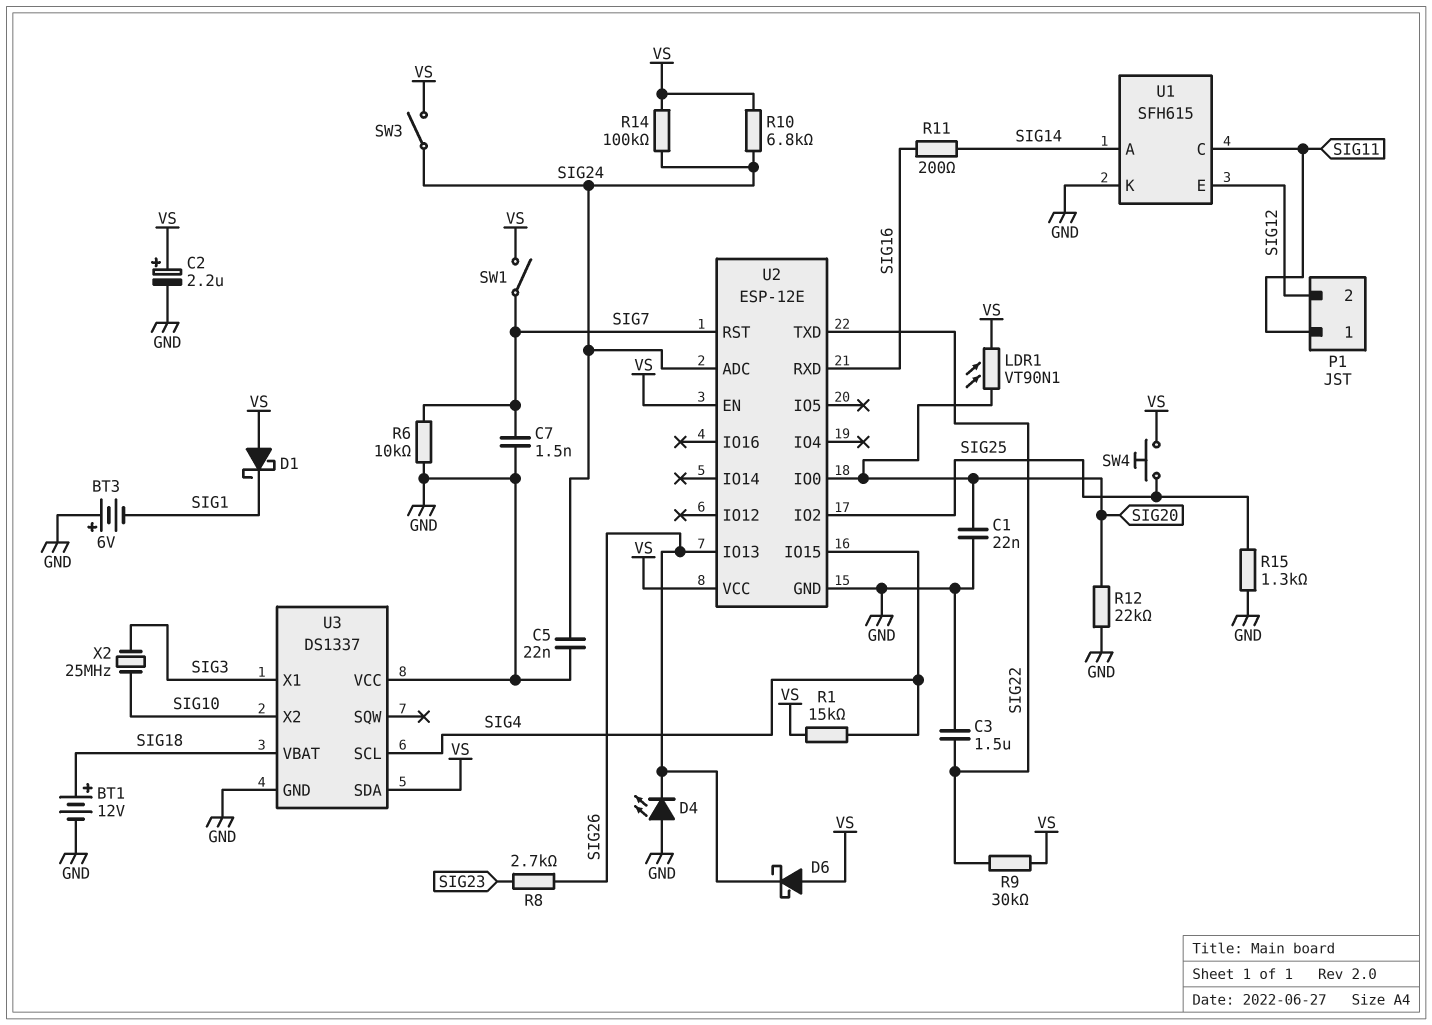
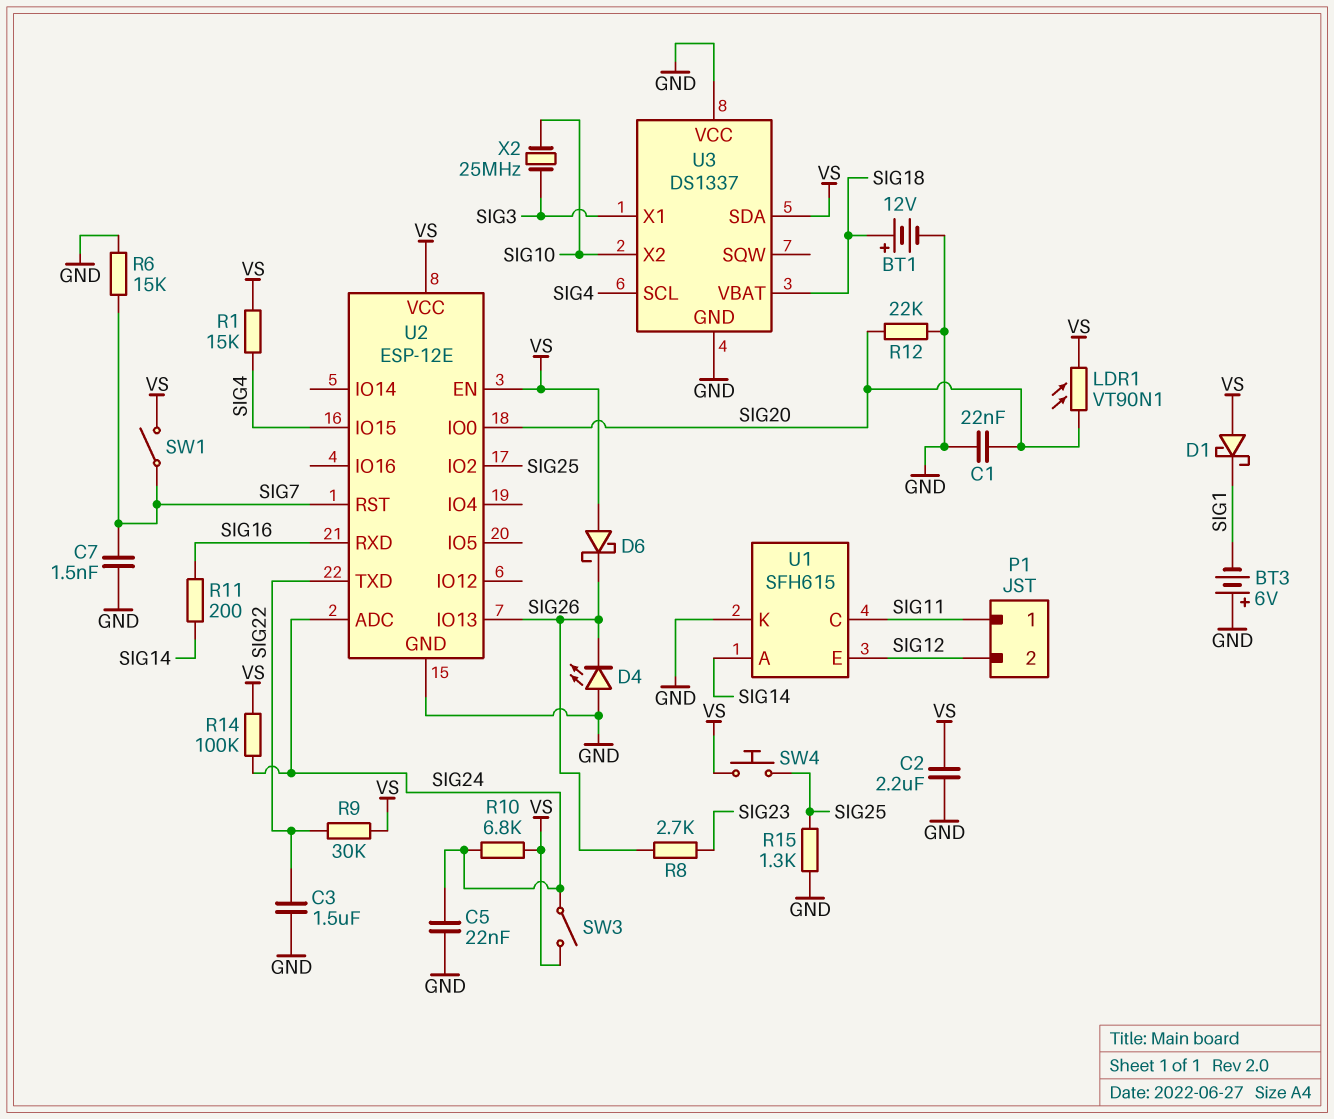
C2: 2.2uF (plus VS, minus GND) -> 2.2uF (GND, VS)
R6: 10k (GND, SIG7) -> 15k (GND, SIG7)

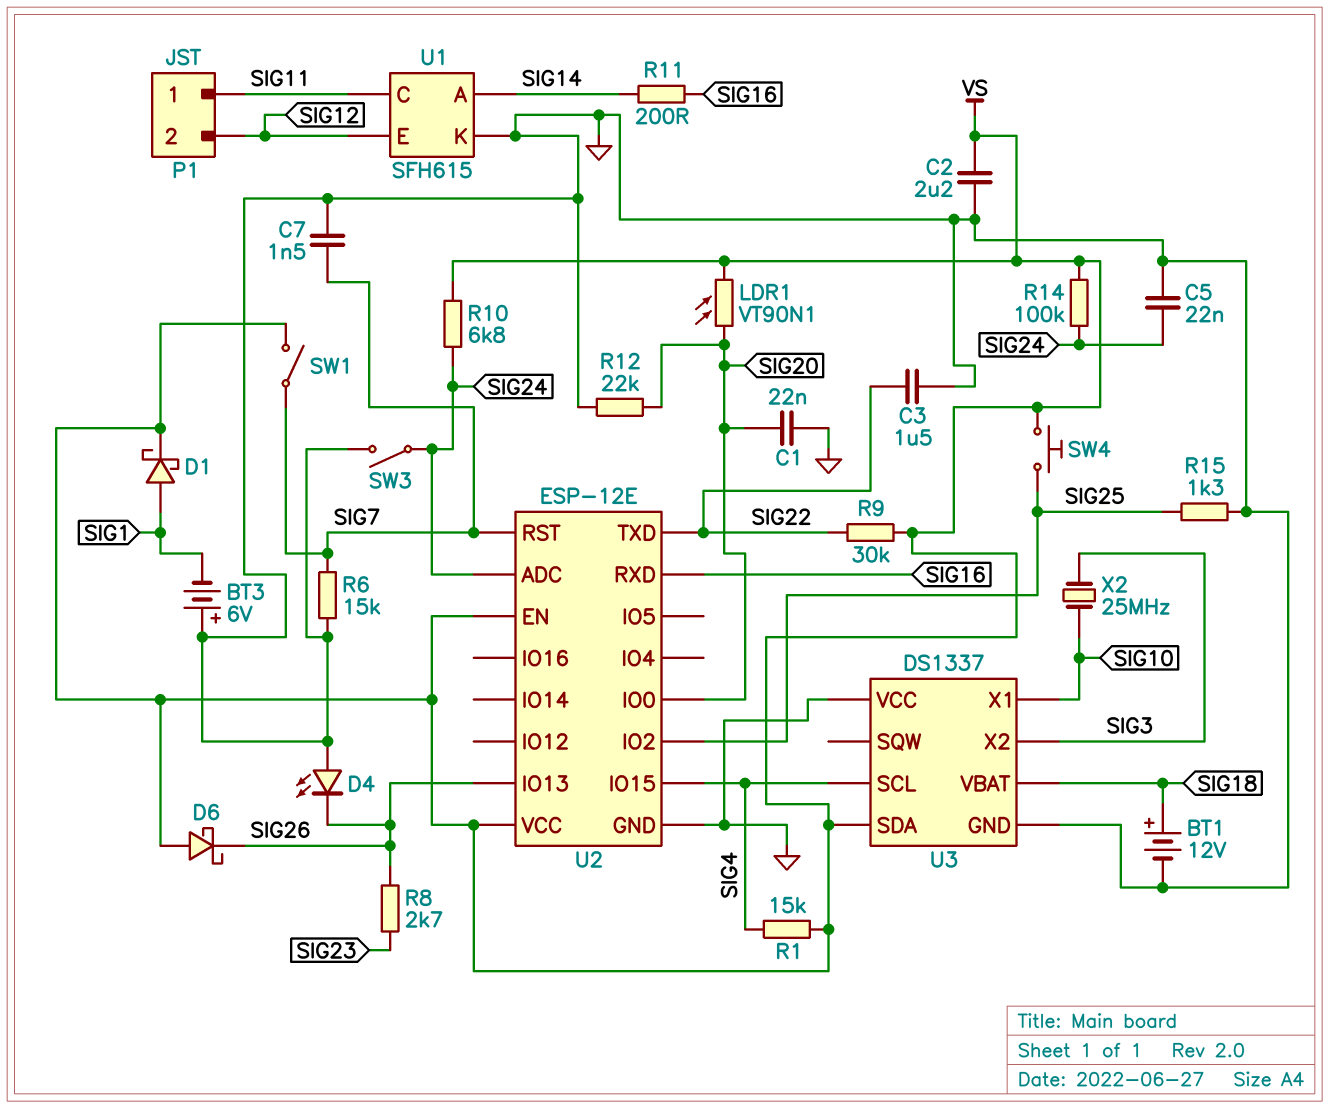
D1: schottky (A VS, K SIG1) -> schottky (A SIG1, K VS)
SW3: switch (SIG24, VS) -> switch (GND, SIG24)
U3 pin X1: SIG3 -> SIG10
U3 pin X2: SIG10 -> SIG3

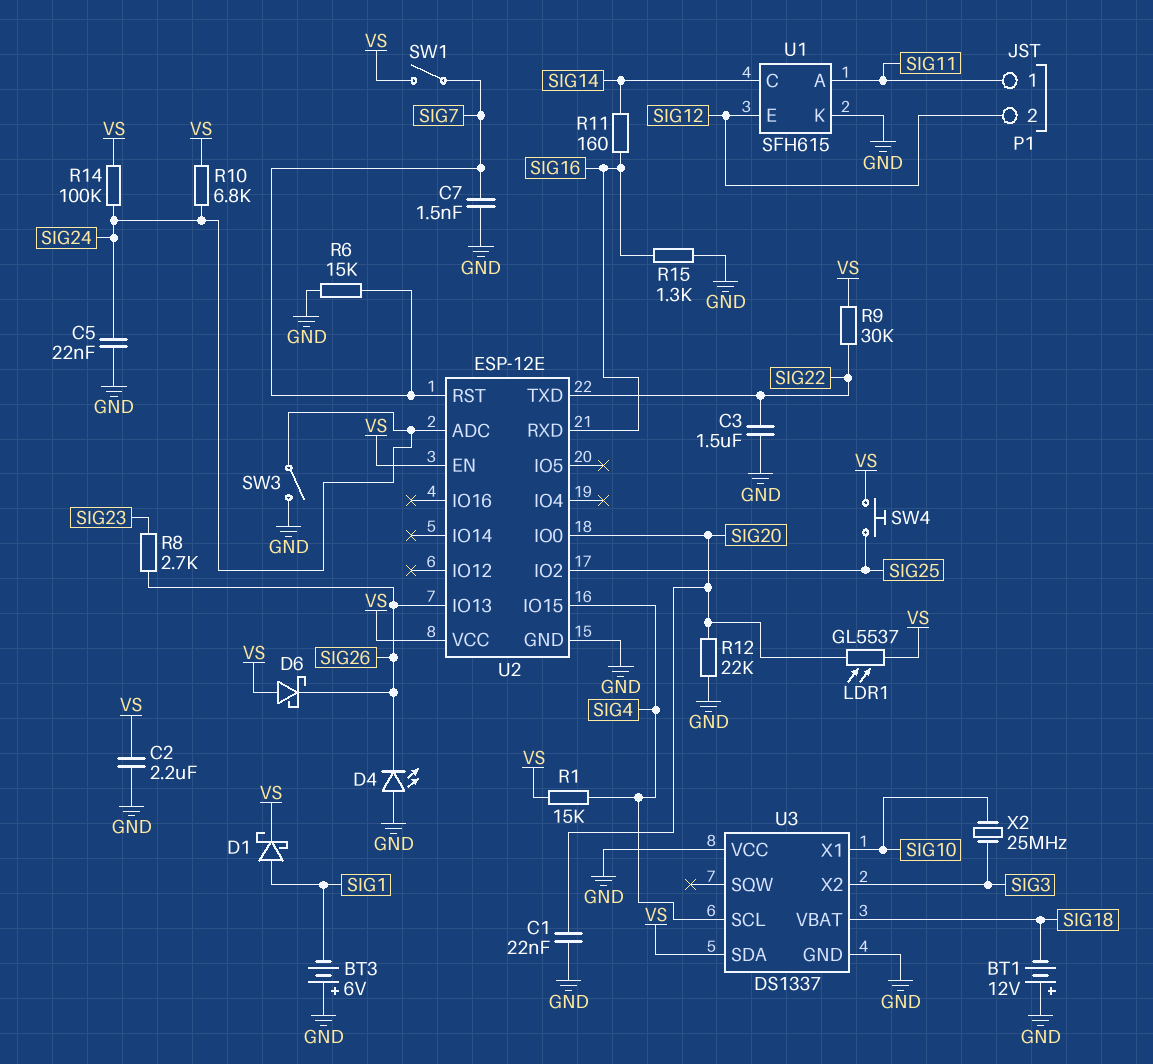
BT1: 12V (plus SIG18, minus GND) -> 12V (plus GND, minus SIG18)
LDR1: VT90N1 (SIG20, VS) -> GL5537 (SIG20, VS)
R11: 200 (SIG14, SIG16) -> 160 (SIG14, SIG16)
R15: 1.3k (GND, SIG25) -> 1.3k (GND, SIG16)
U1 pin A: SIG14 -> SIG11
U1 pin C: SIG11 -> SIG14

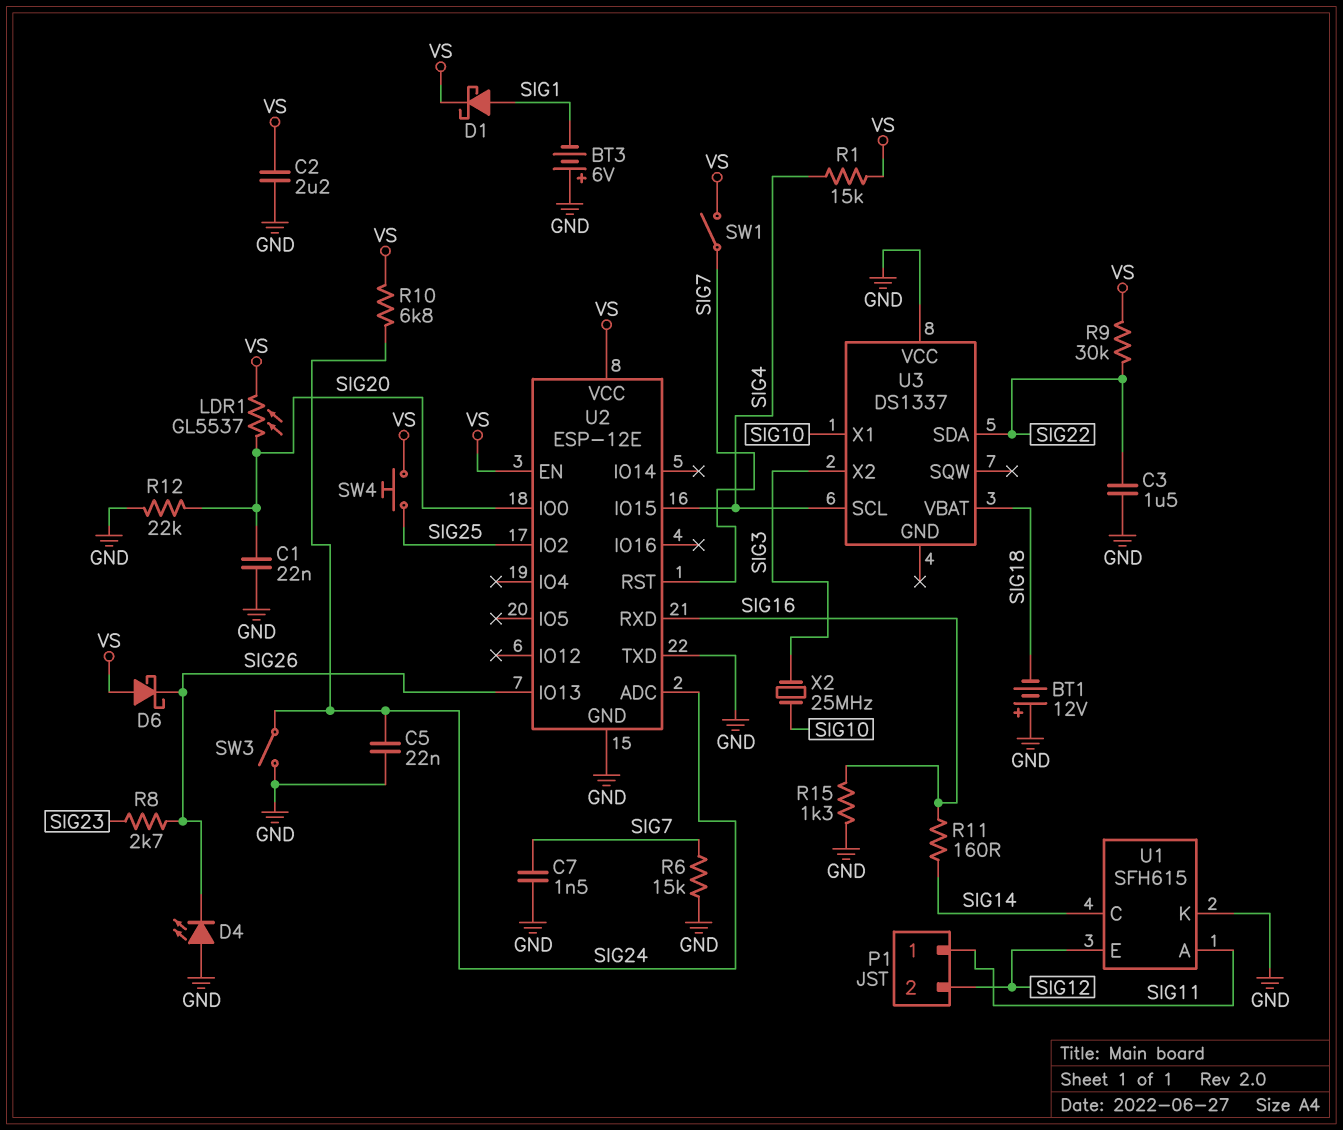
R14: 100k (SIG24, VS) -> none
U2 pin TXD: SIG22 -> GND
U3 pin GND: GND -> none
U3 pin SDA: VS -> SIG22

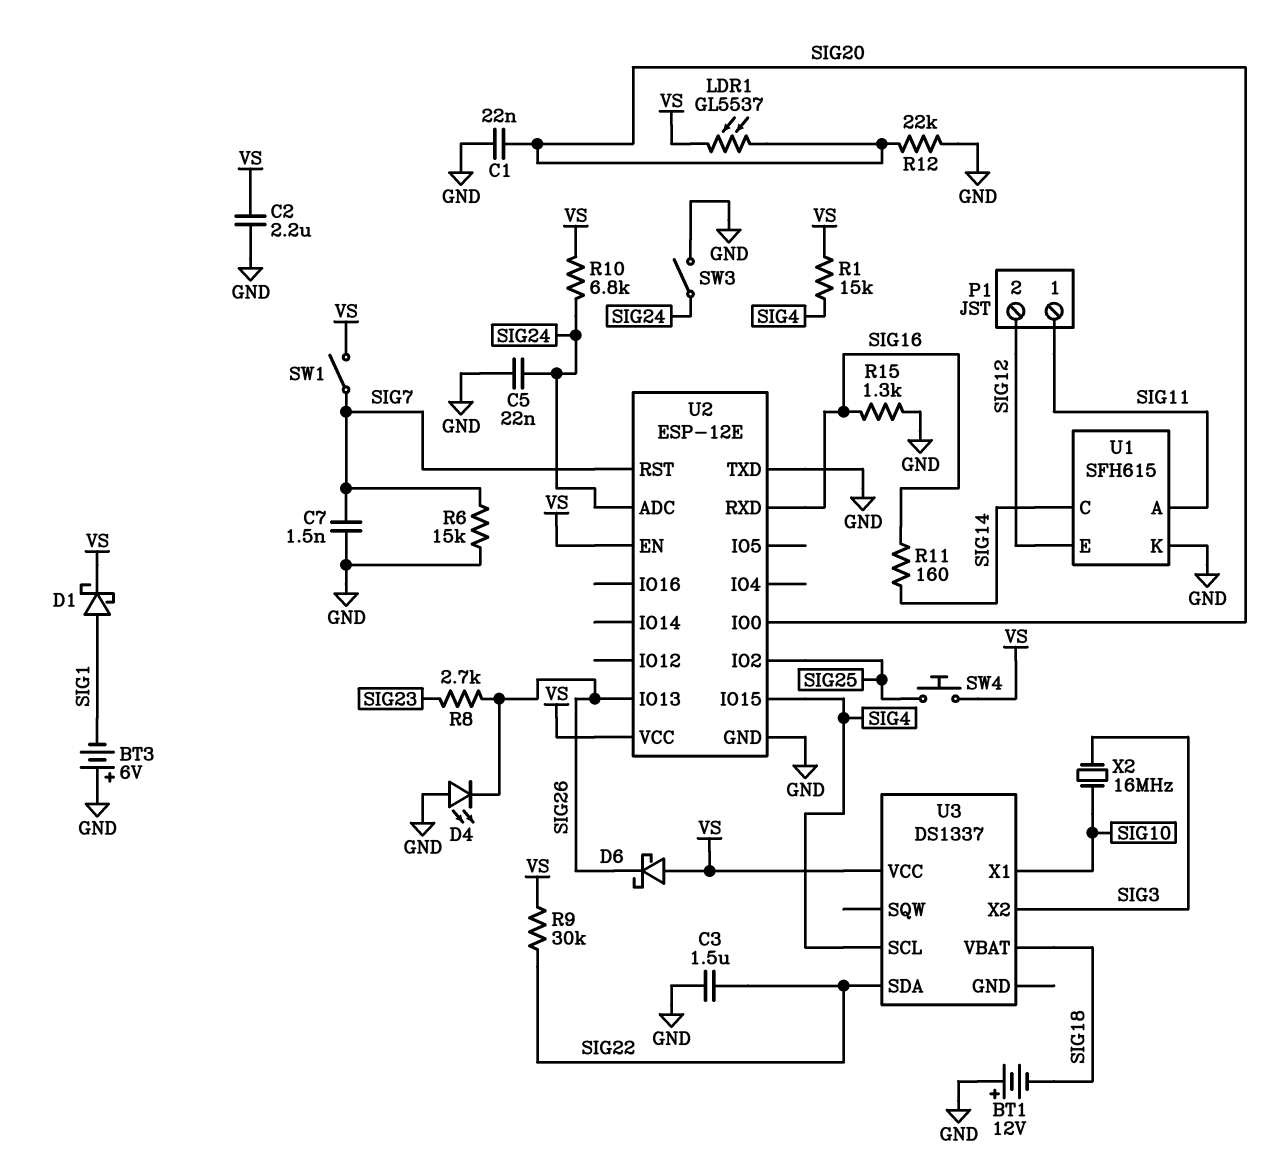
U3 pin VCC: GND -> VS
X2: 25MHz (SIG3, SIG10) -> 16MHz (SIG3, SIG10)

